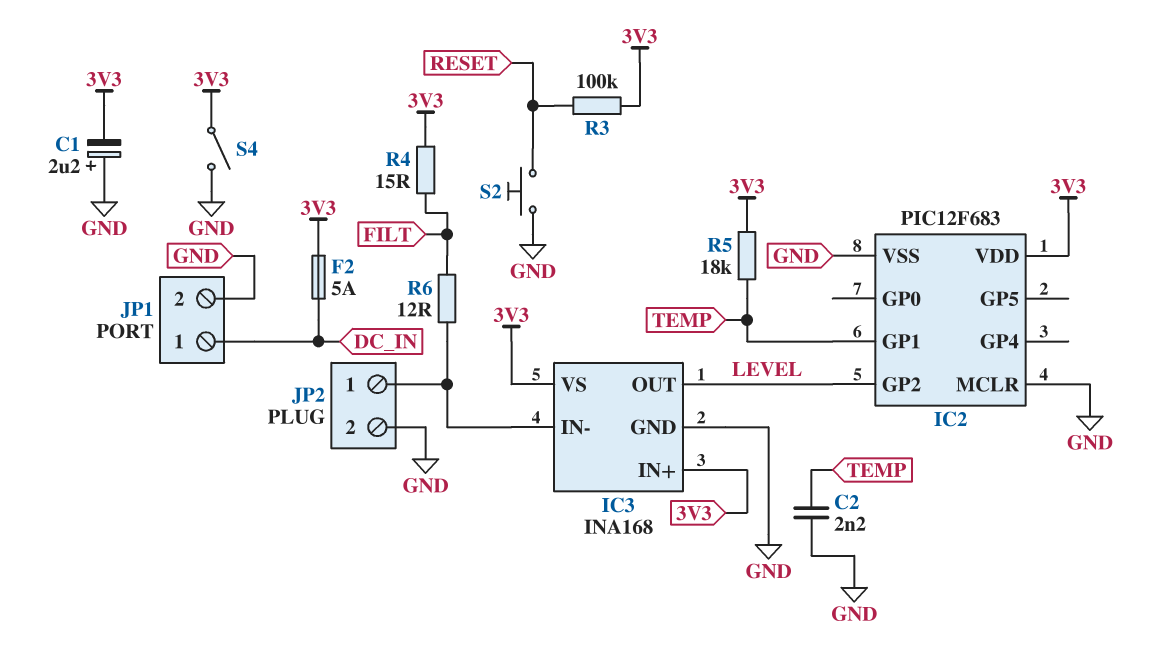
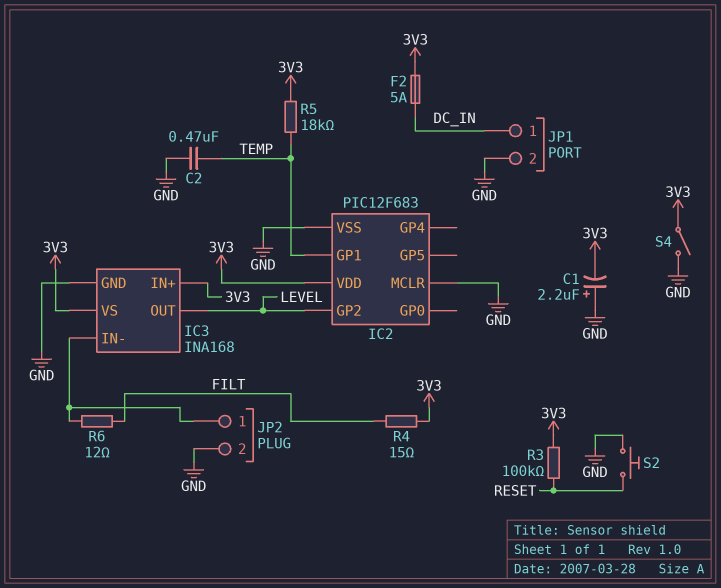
C2: 2.2nF (GND, TEMP) -> 470nF (GND, TEMP)

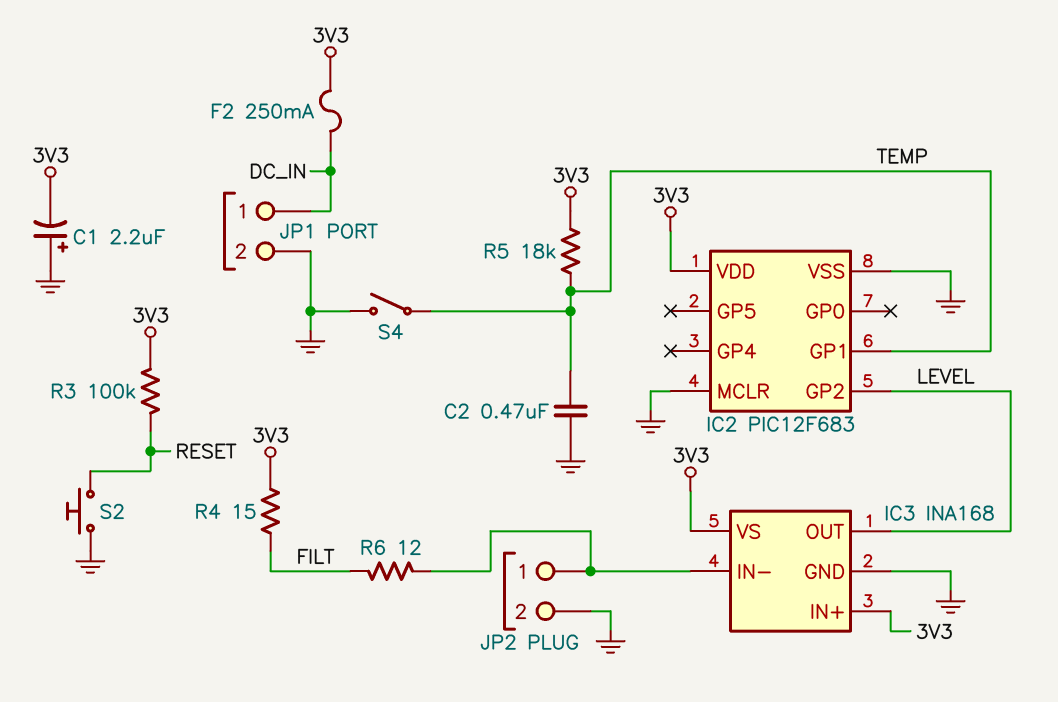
F2: 5A (3V3, DC_IN) -> 250mA (3V3, DC_IN)
S4: switch (3V3, GND) -> switch (GND, TEMP)

